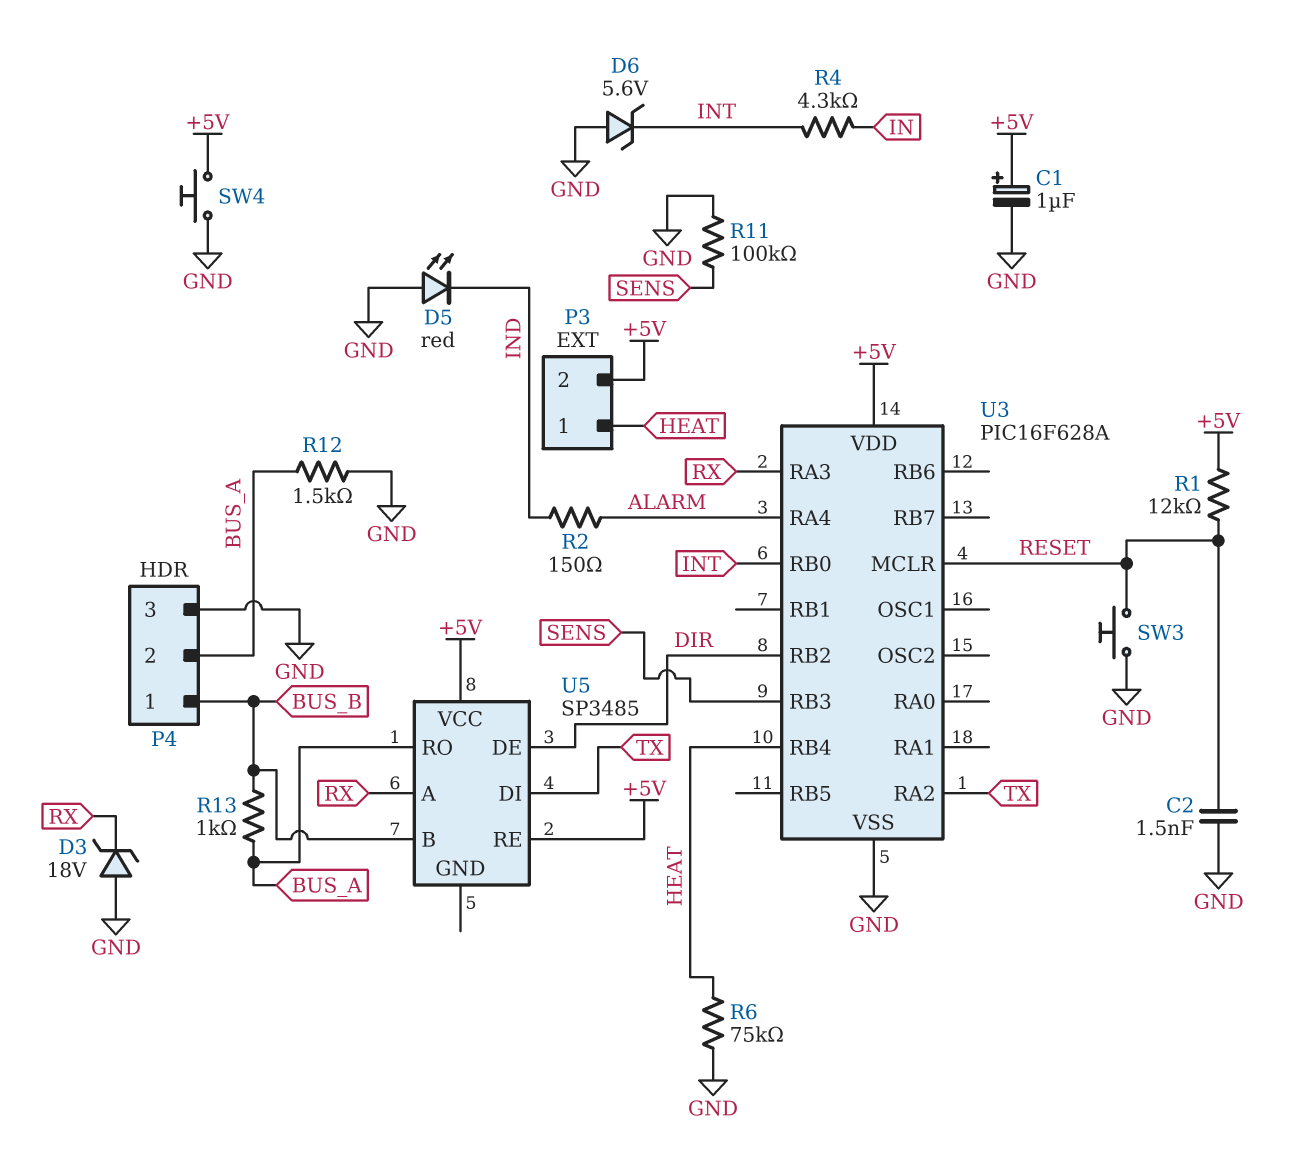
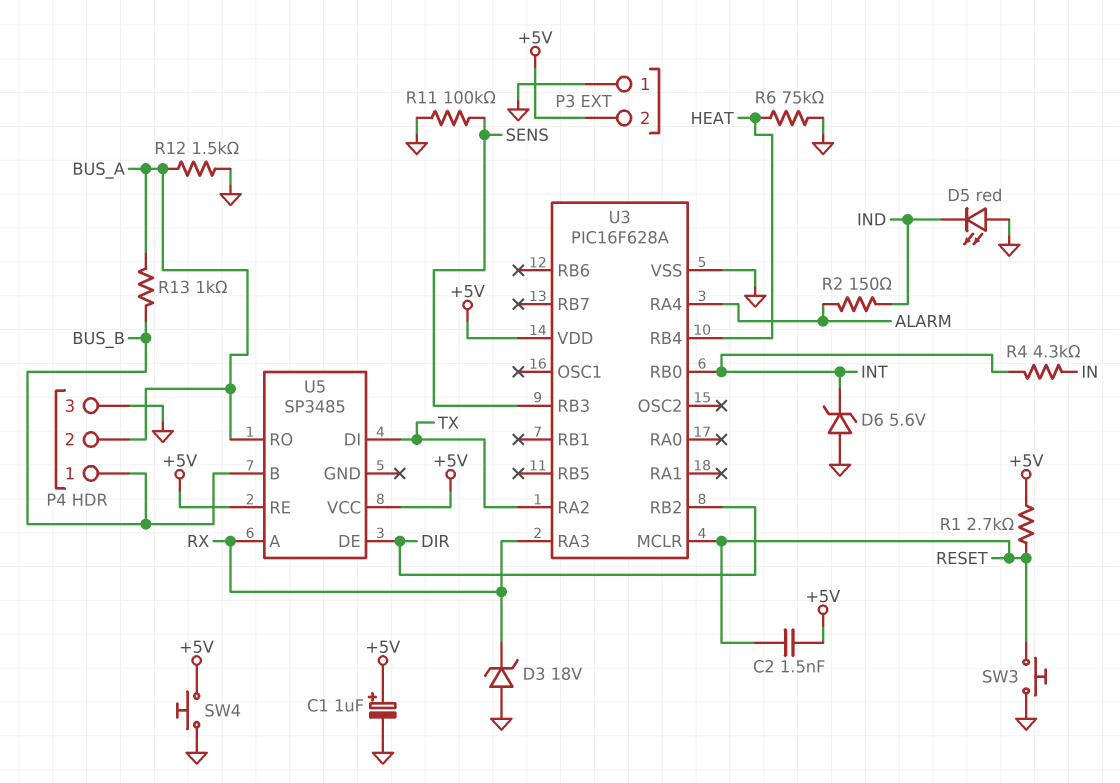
C2: 1.5nF (GND, RESET) -> 1.5nF (+5V, RESET)
P3 pin 1: HEAT -> GND
R1: 12k (+5V, RESET) -> 2.7k (+5V, RESET)

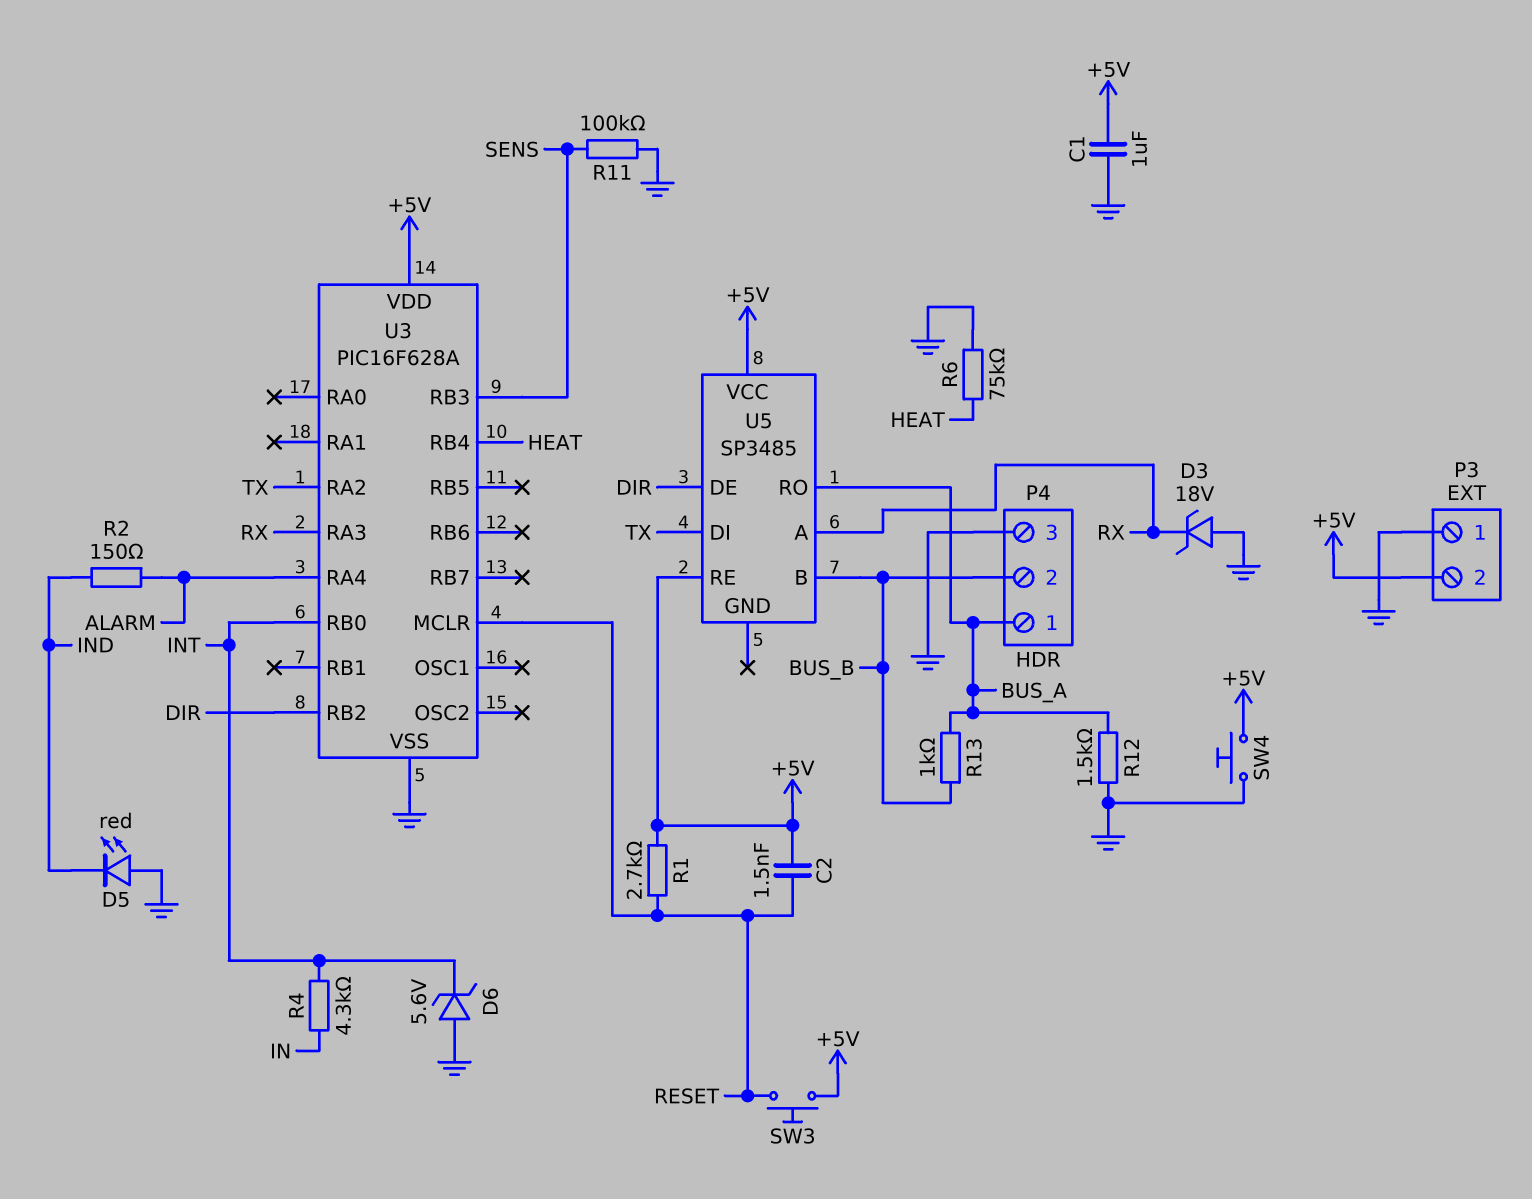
C1: 1uF (plus +5V, minus GND) -> 1uF (+5V, GND)
P4 pin 1: BUS_B -> BUS_A
P4 pin 2: BUS_A -> BUS_B
SW3: button (GND, RESET) -> button (+5V, RESET)

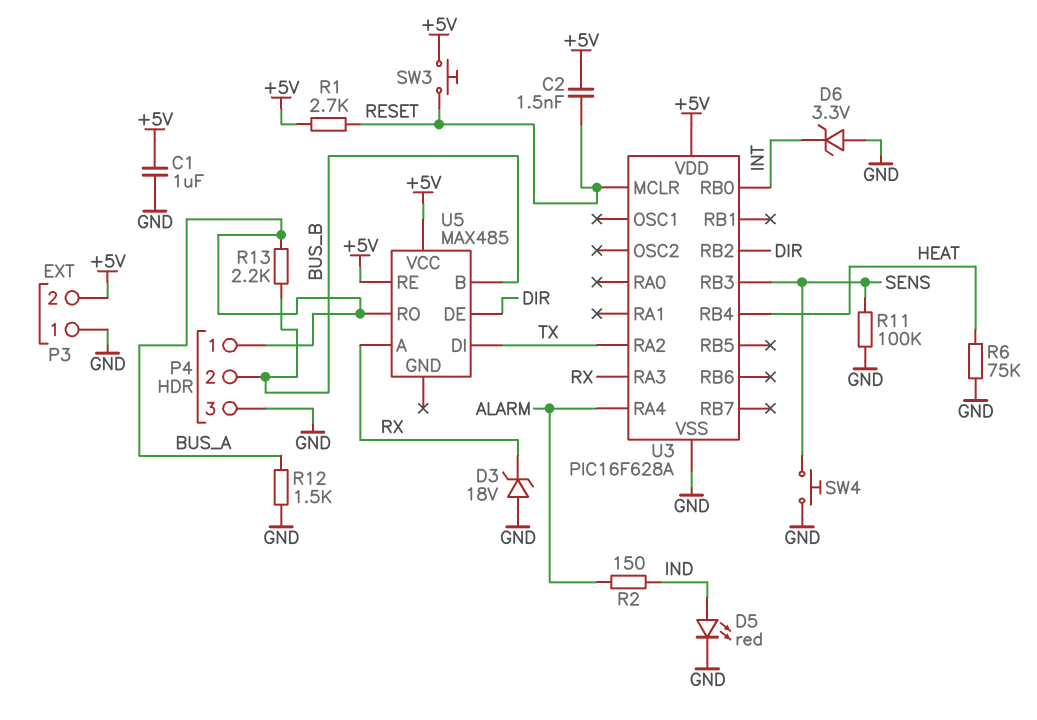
D5: LED red (A GND, K IND) -> LED red (A IND, K GND)
D6: zener 5.6V (A GND, K INT) -> zener 3.3V (A GND, K INT)
R4: 4.3k (IN, INT) -> none
R13: 1k (BUS_A, BUS_B) -> 2.2k (BUS_A, BUS_B)
SW4: button (+5V, GND) -> button (GND, SENS)
U5: SP3485 -> MAX485

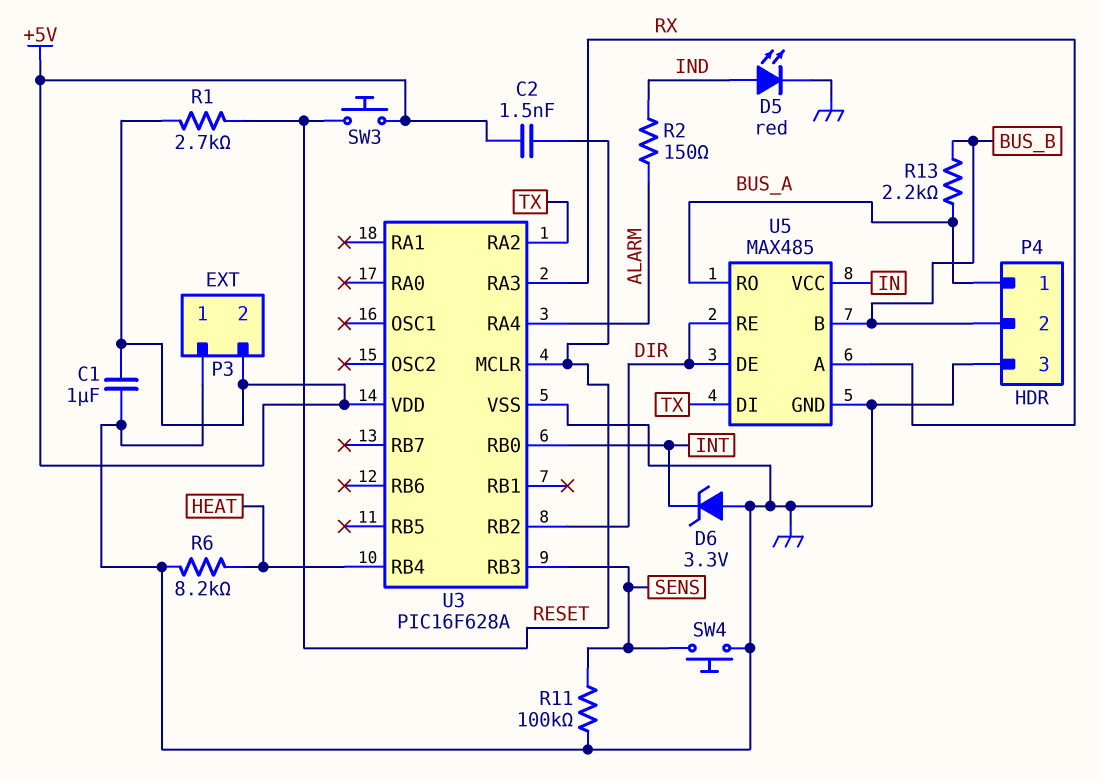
D3: zener 18V (A GND, K RX) -> none
R6: 75k (GND, HEAT) -> 8.2k (GND, HEAT)
R12: 1.5k (BUS_A, GND) -> none
U5 pin GND: none -> GND
U5 pin RE: +5V -> DIR
U5 pin VCC: +5V -> IN

